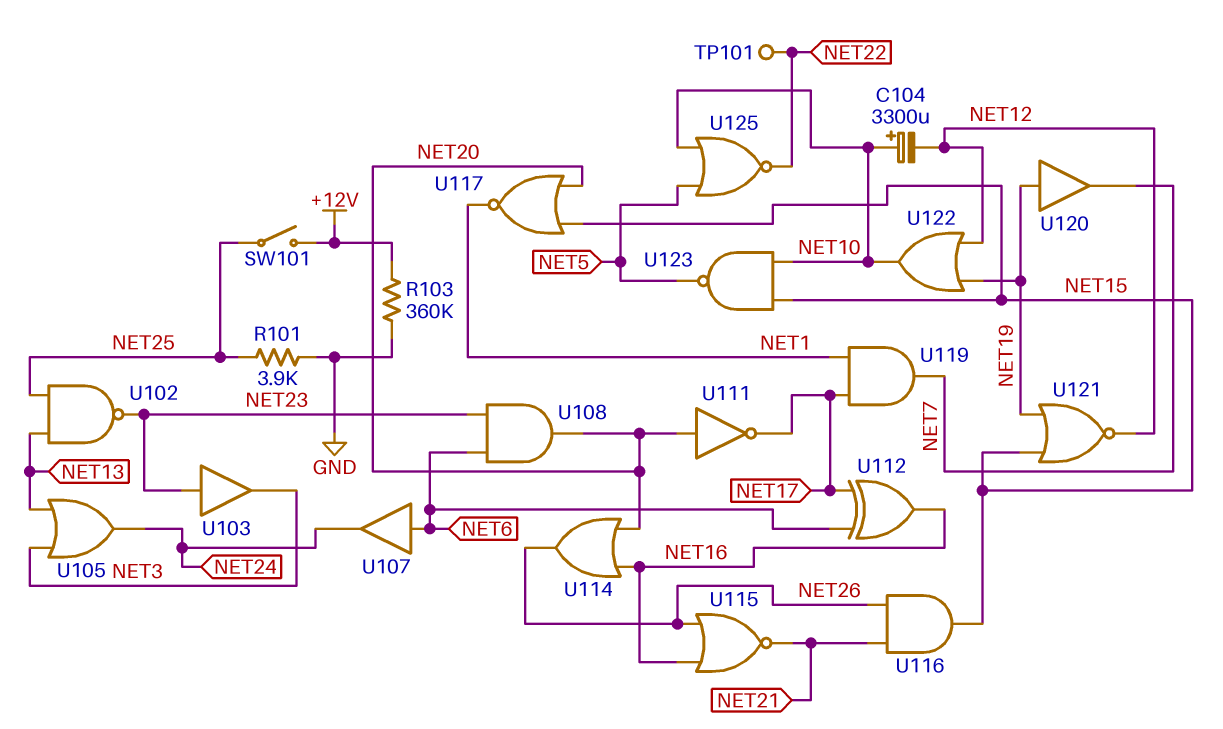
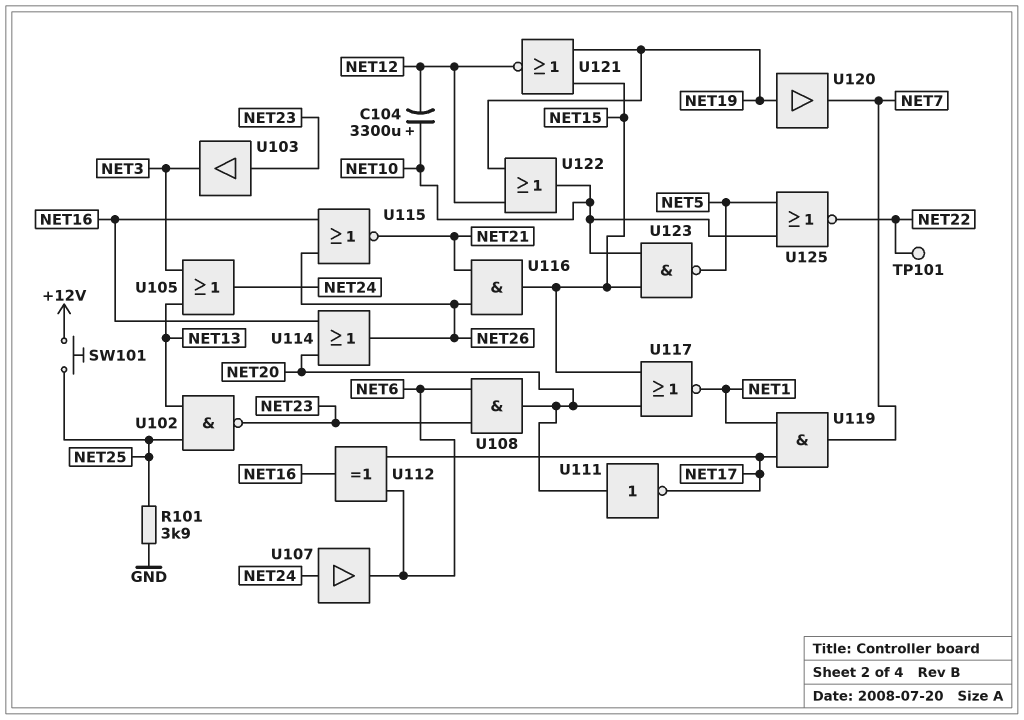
R103: 360k (+12V, GND) -> none
SW101: switch (+12V, NET25) -> button (+12V, NET25)
U107: buffer (in NET6, out NET24) -> buffer (in NET24, out NET6)

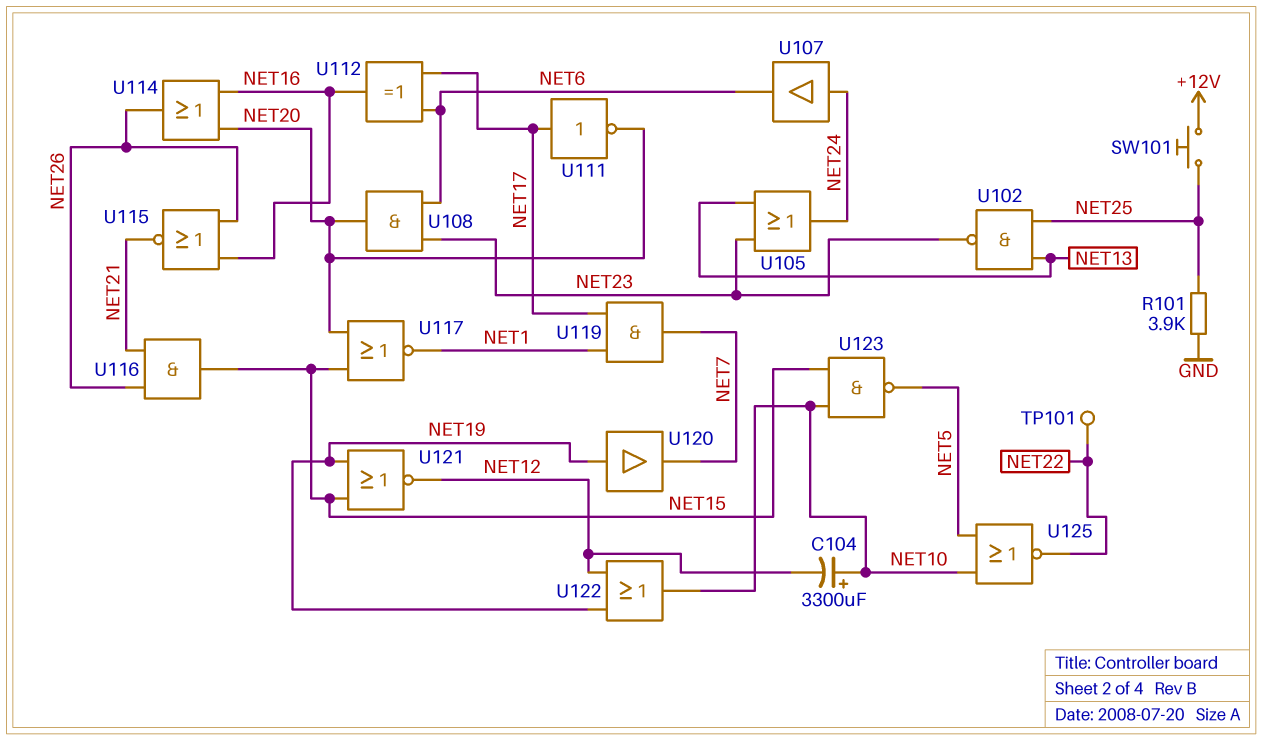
U103: buffer (in NET23, out NET3) -> none
U105: OR (in NET3, in NET13, out NET24) -> OR (in NET13, in NET23, out NET24)
U111: NOT (in NET20, out NET17) -> NOT (in NET17, out NET20)

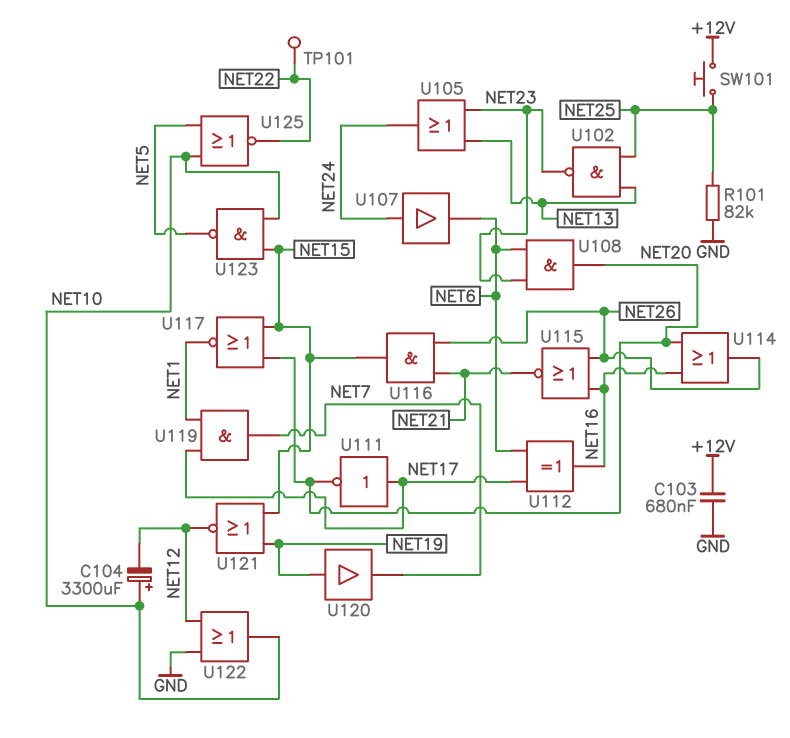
C103: none -> 680nF (+12V, GND)
R101: 3.9k (GND, NET25) -> 82k (GND, NET25)
U122: OR (in NET12, in NET19, out NET10) -> OR (in GND, in NET12, out NET10)

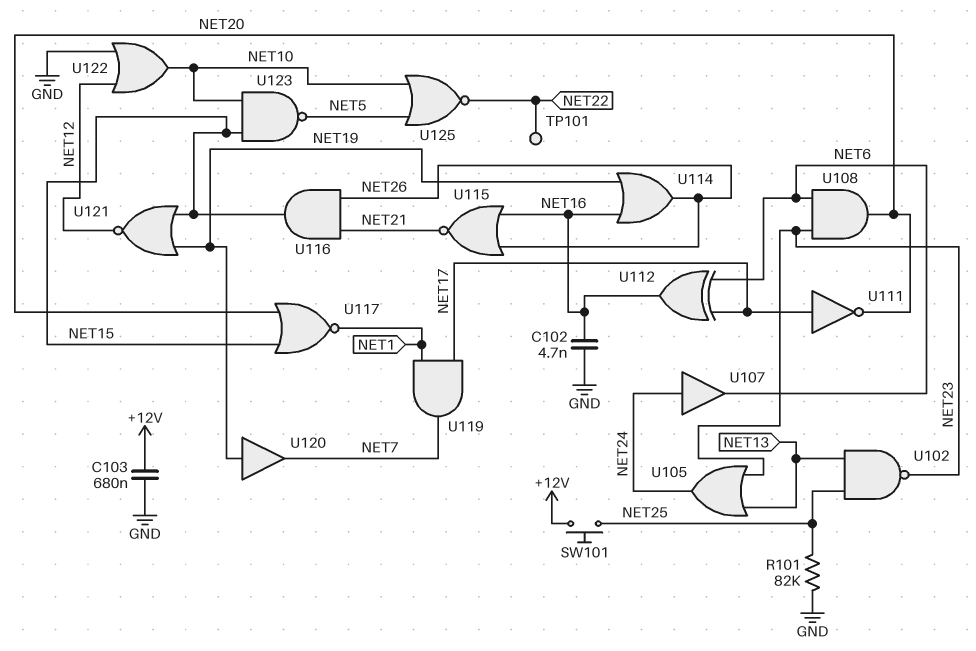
C102: none -> 4.7nF (GND, NET16)
C104: 3300uF (plus NET10, minus NET12) -> none
U114: OR (in NET16, in NET20, out NET26) -> OR (in NET16, in NET19, out NET26)

